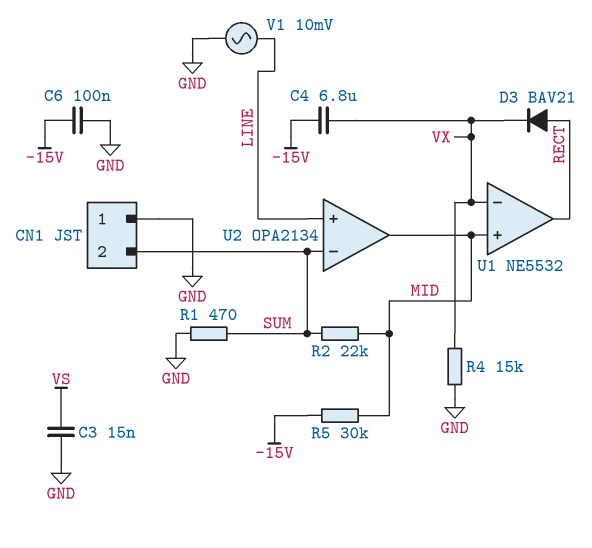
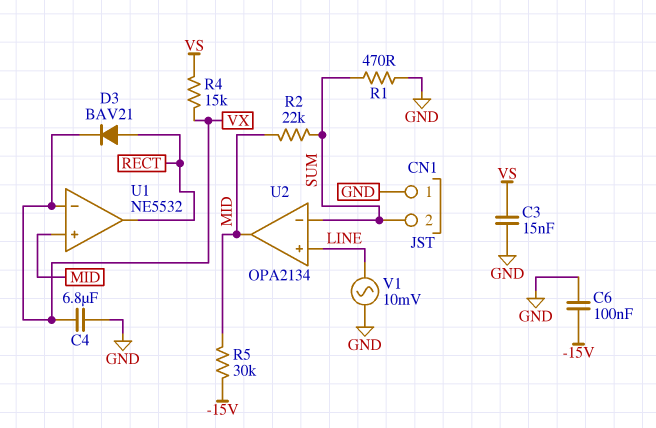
C4: 6.8uF (-15V, VX) -> 6.8uF (GND, VX)
R4: 15k (GND, VX) -> 15k (VS, VX)

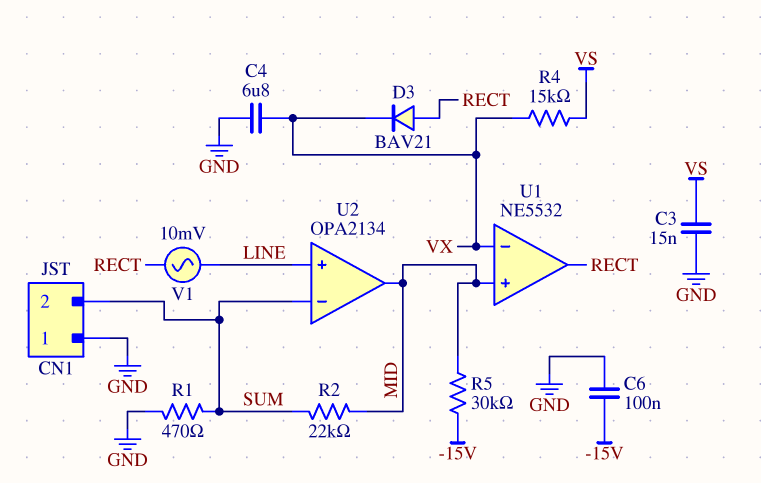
V1: AC 10mV (GND, LINE) -> AC 10mV (LINE, RECT)

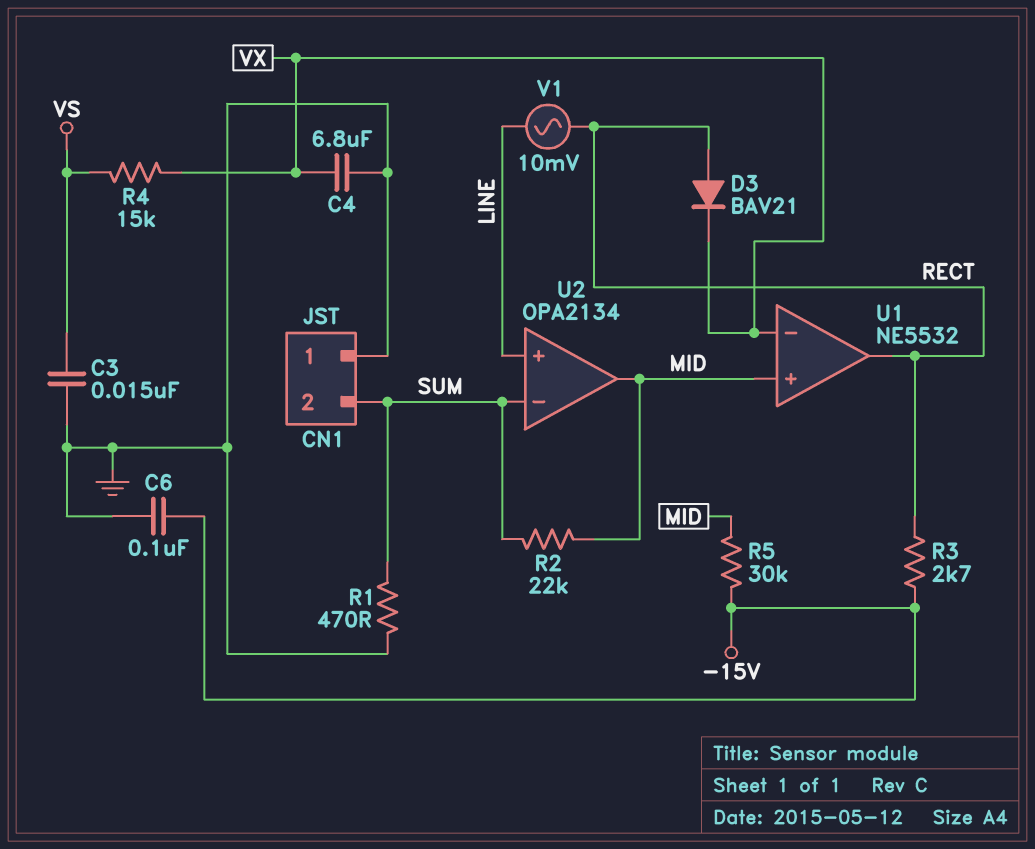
R3: none -> 2.7k (-15V, RECT)

